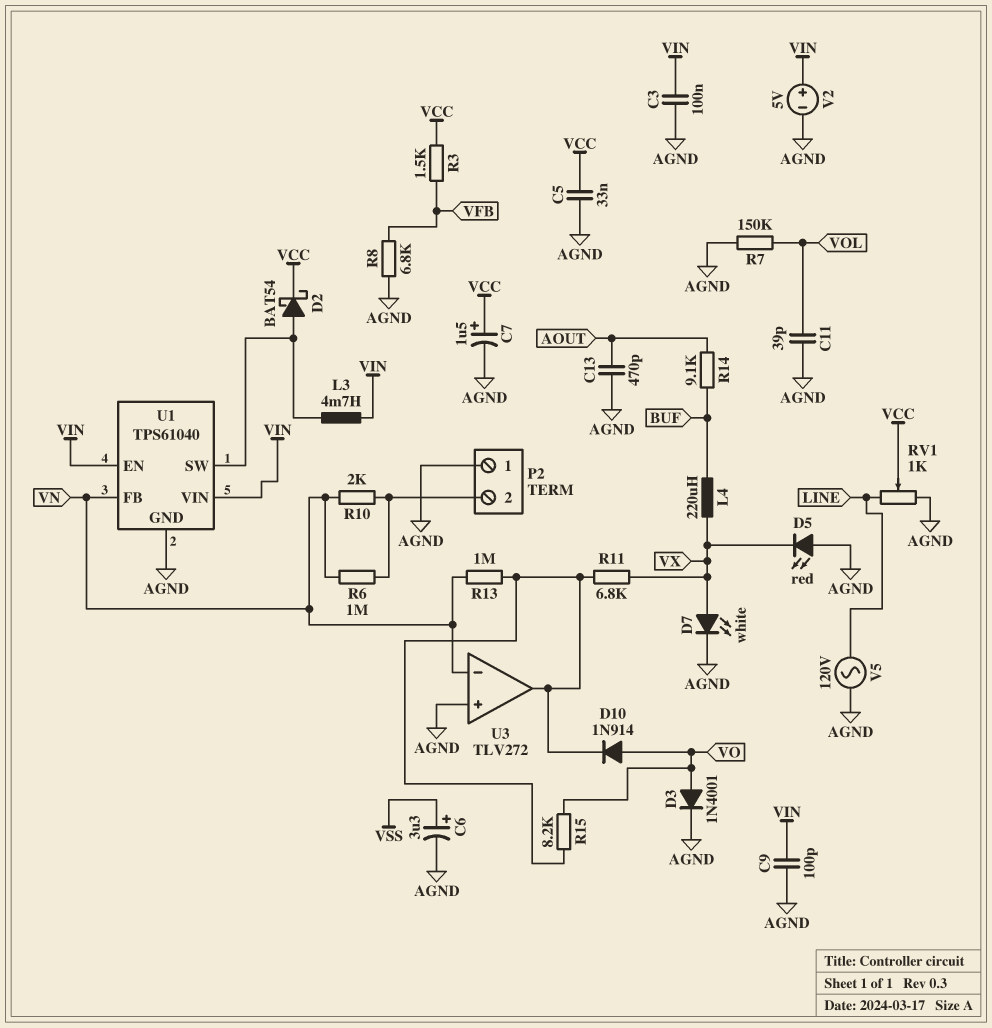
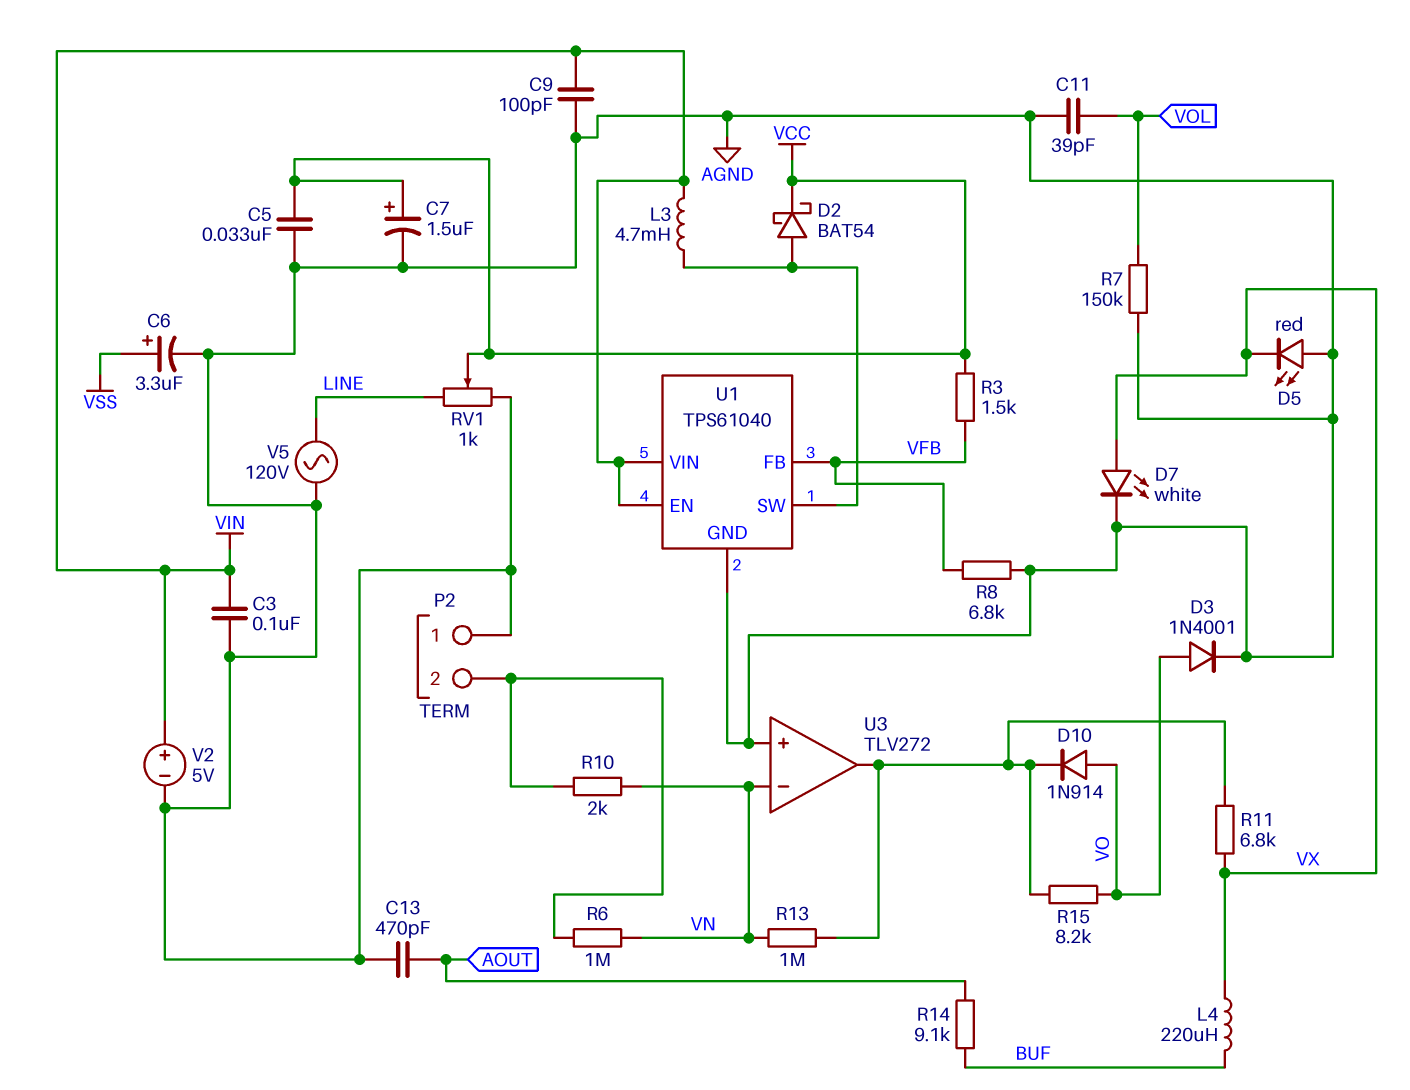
U1 pin FB: VN -> VFB

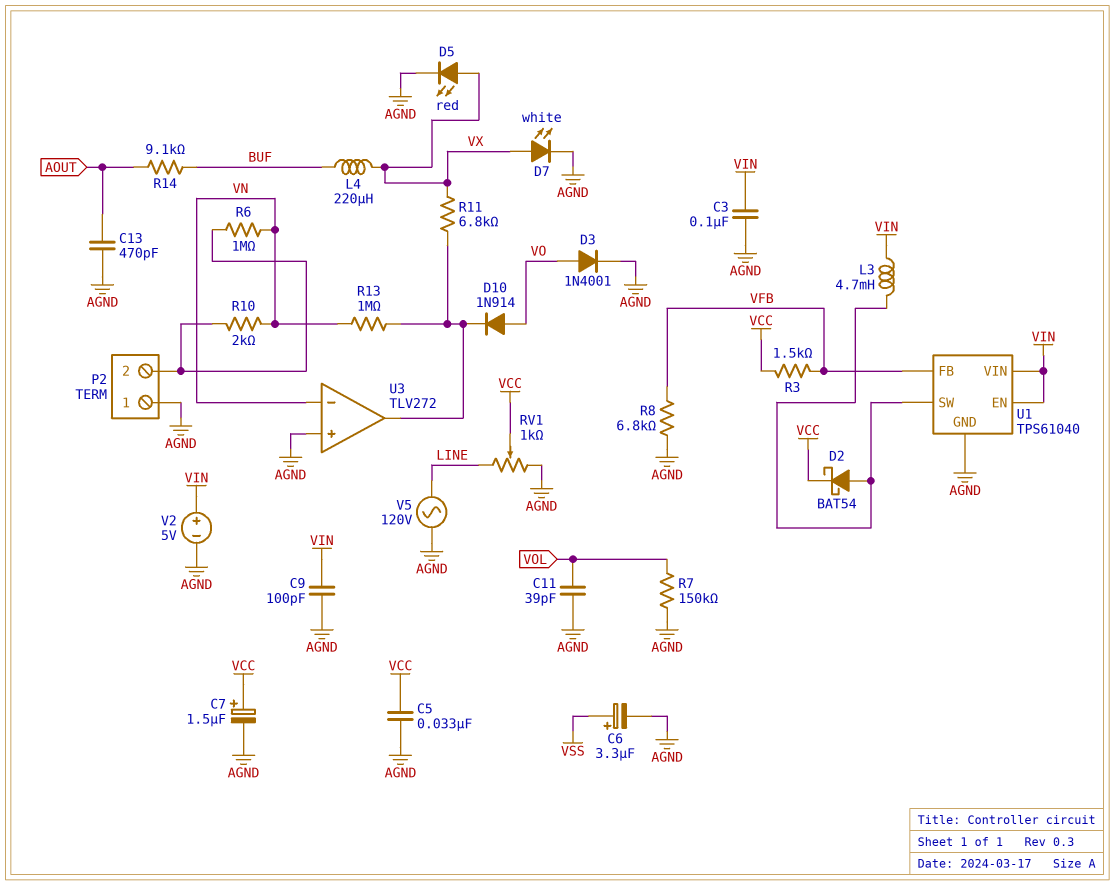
D5: LED red (A AGND, K VX) -> LED red (A VX, K AGND)
R15: 8.2k (U3/out, VO) -> none

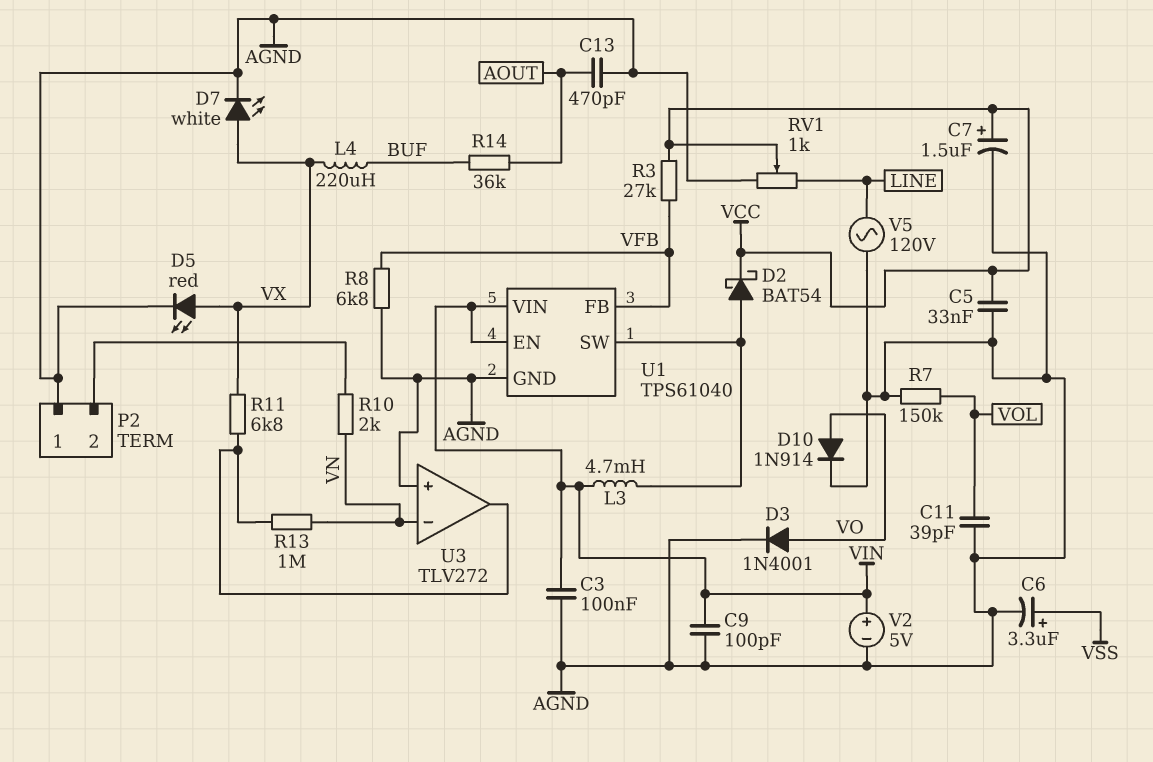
D10: diode 1N914 (A VO, K U3/out) -> diode 1N914 (A VO, K AGND)
R3: 1.5k (VCC, VFB) -> 27k (VCC, VFB)
R6: 1M (P2/2, VN) -> none
R14: 9.1k (AOUT, BUF) -> 36k (AOUT, BUF)

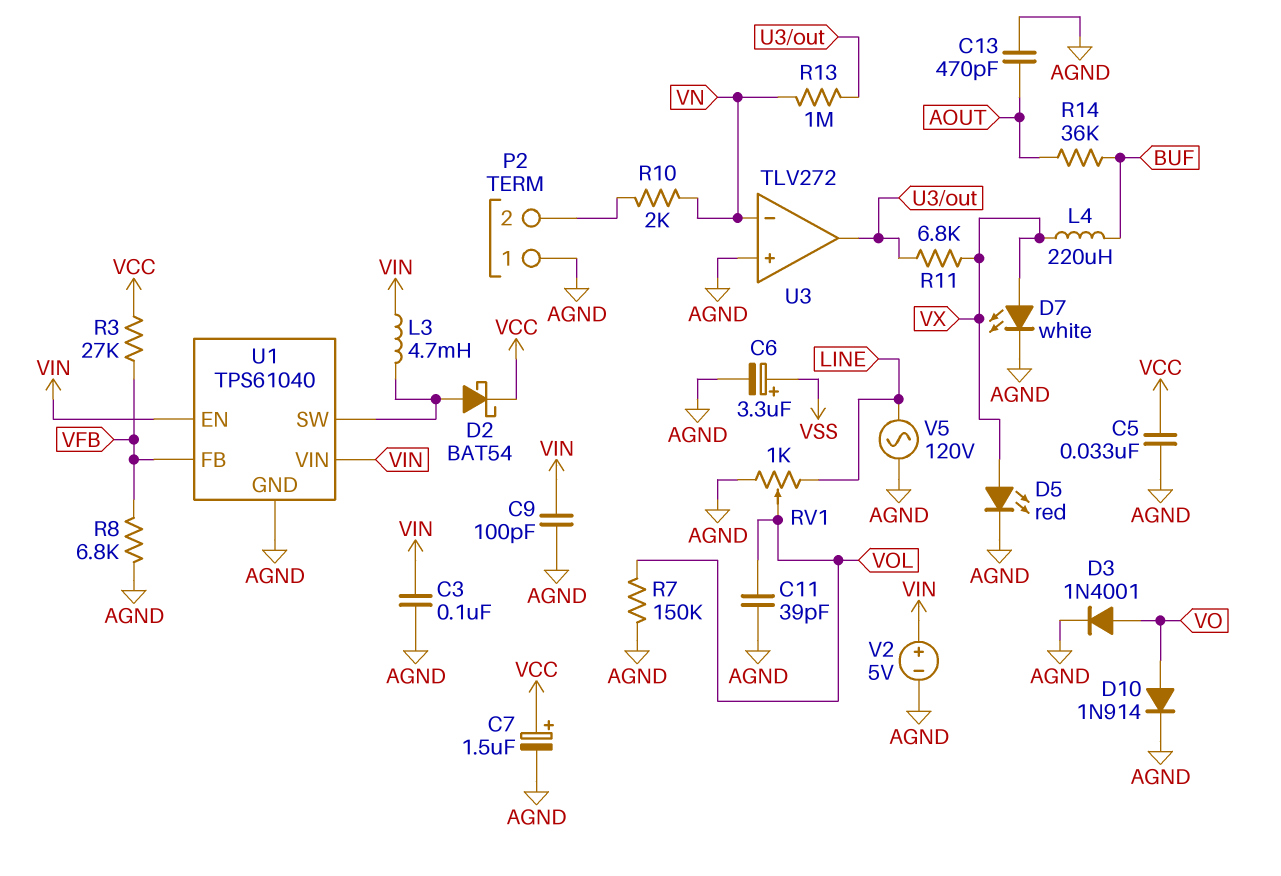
RV1: 1k (AGND, LINE, wiper VCC) -> 1k (AGND, LINE, wiper VOL)

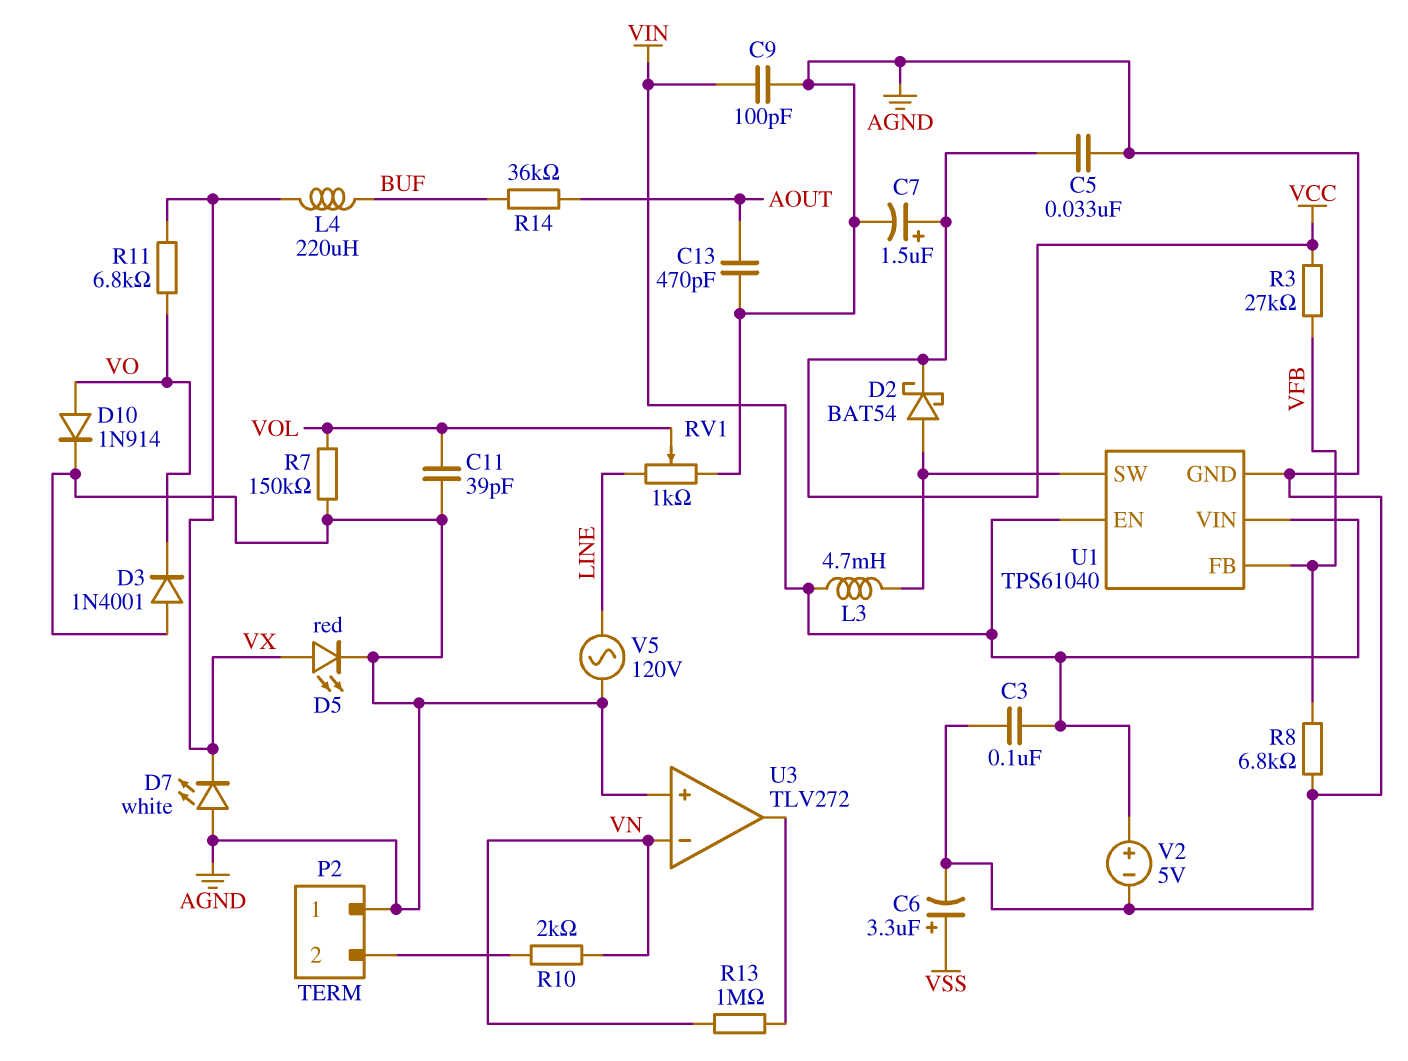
D3: diode 1N4001 (A VO, K AGND) -> diode 1N4001 (A AGND, K VO)
D7: LED white (A VX, K AGND) -> LED white (A AGND, K VX)
R11: 6.8k (U3/out, VX) -> 6.8k (VO, VX)

